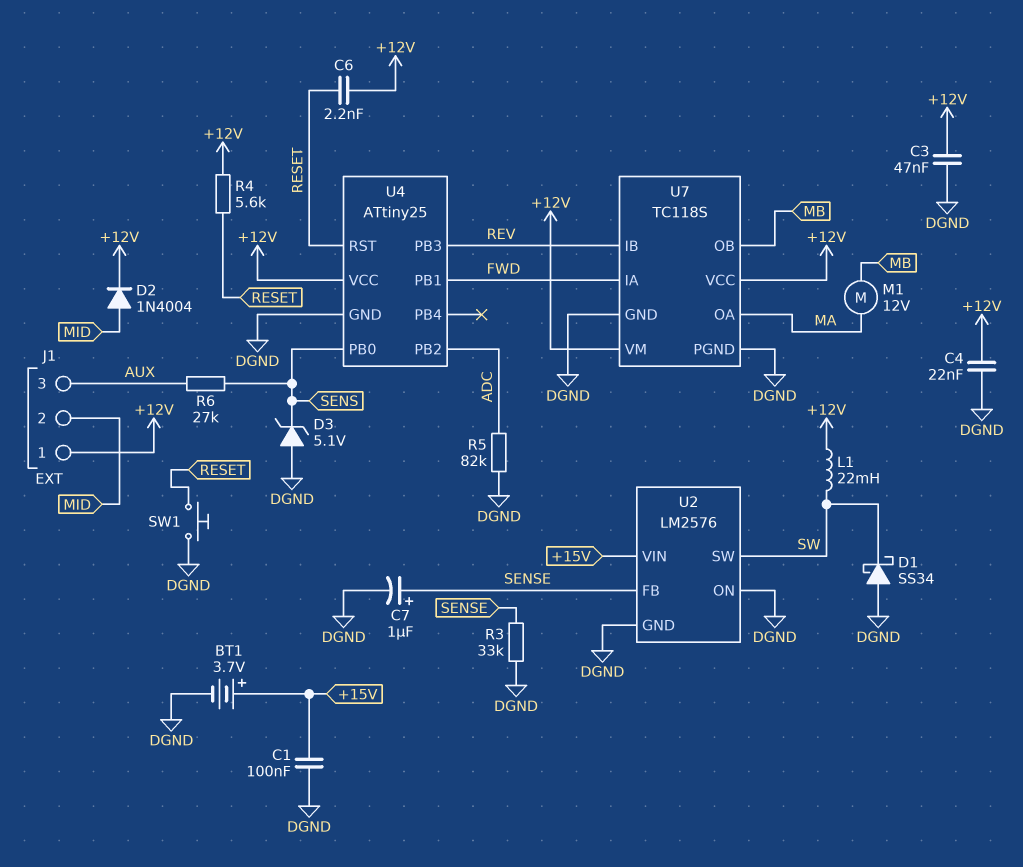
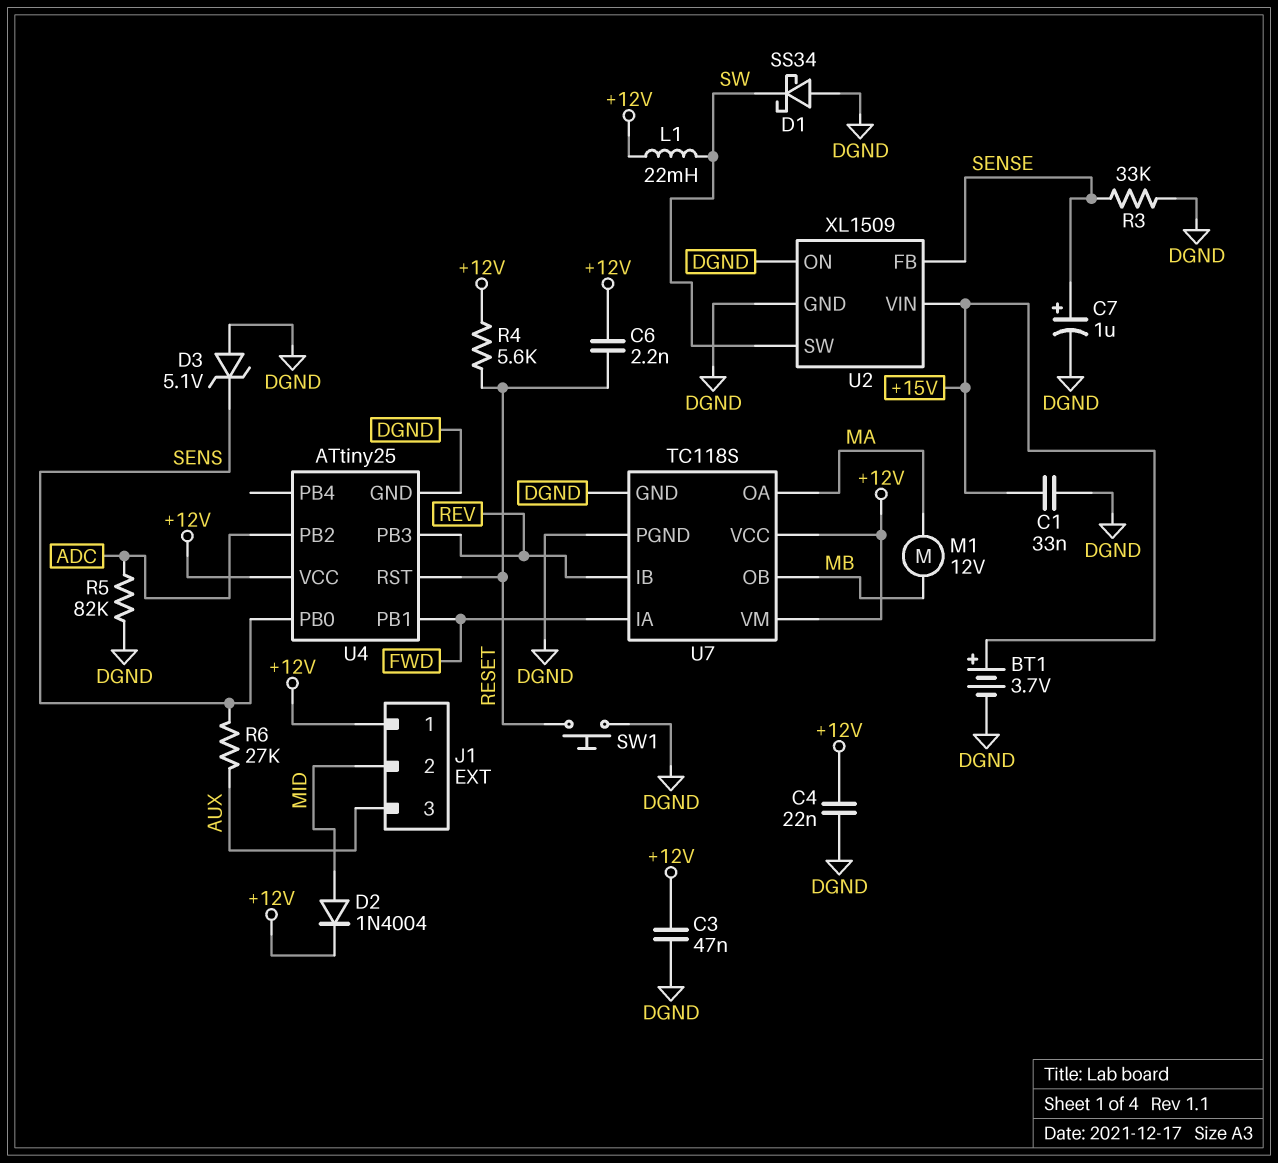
C1: 100nF (+15V, DGND) -> 33nF (+15V, DGND)
U2: LM2576 -> XL1509

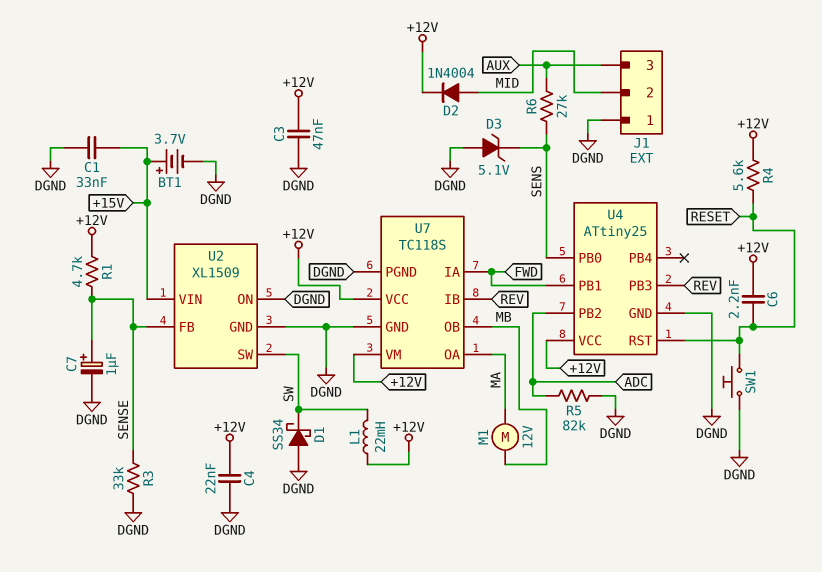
J1 pin 1: +12V -> DGND
R1: none -> 4.7k (+12V, SENSE)

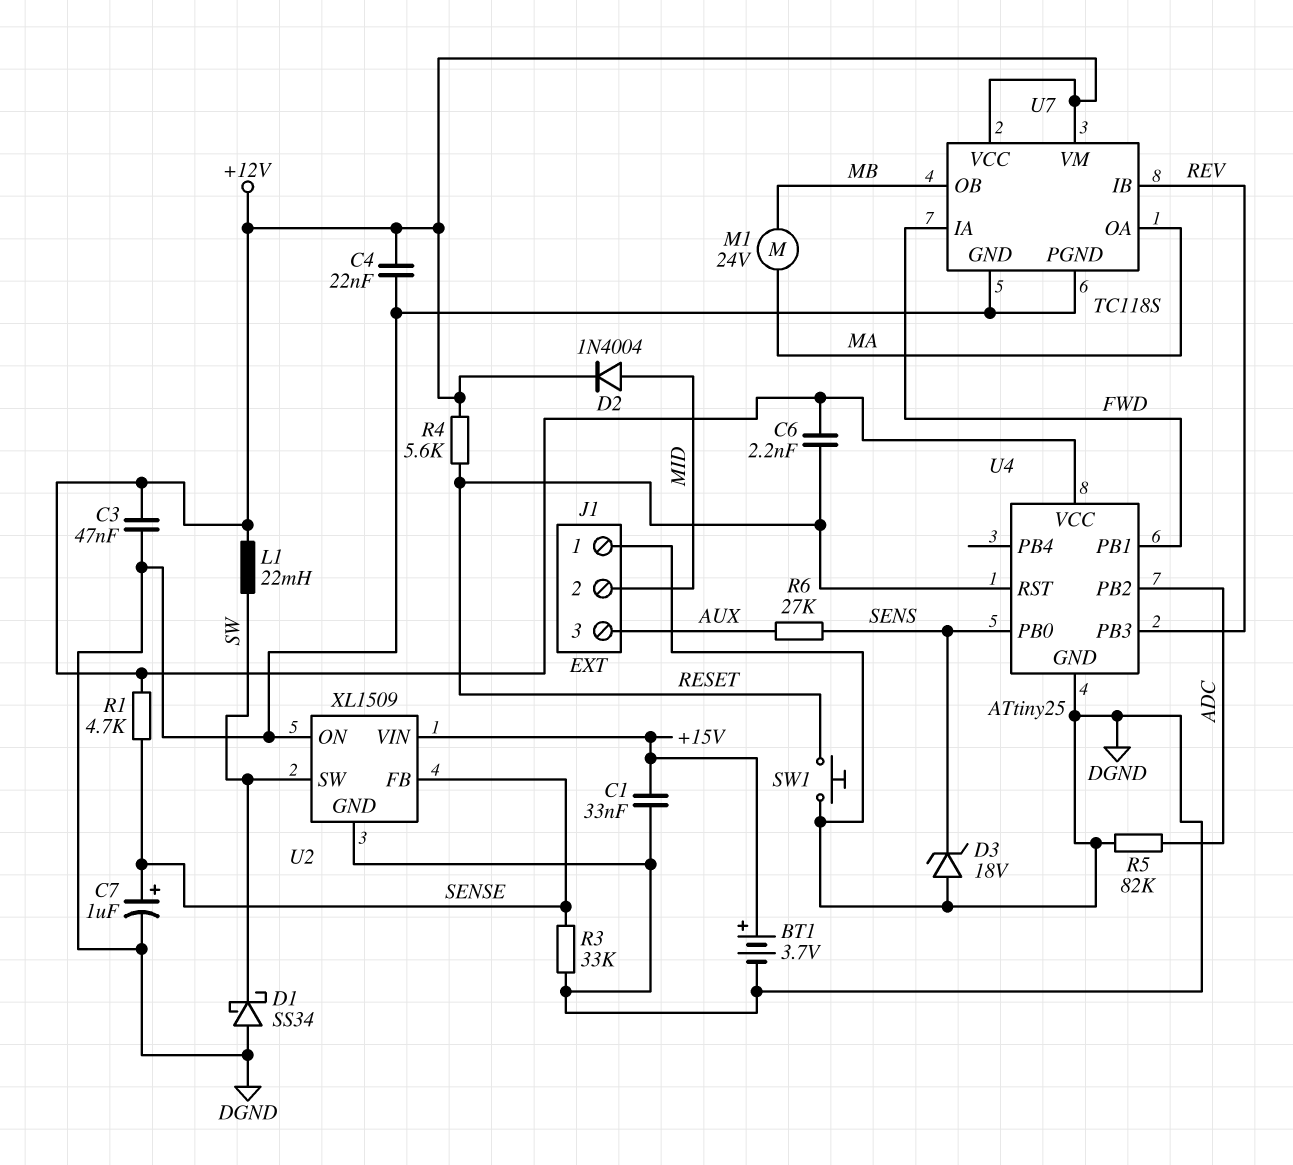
D3: zener 5.1V (A DGND, K SENS) -> zener 18V (A DGND, K SENS)
M1: motor 12V (MA, MB) -> motor 24V (MA, MB)

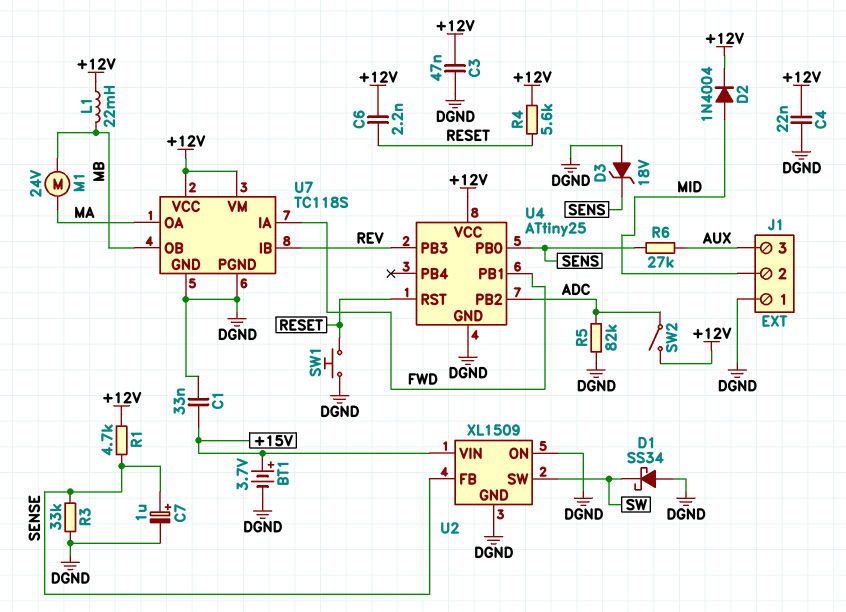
L1: 22mH (+12V, SW) -> 22mH (+12V, MB)
SW2: none -> switch (+12V, ADC)

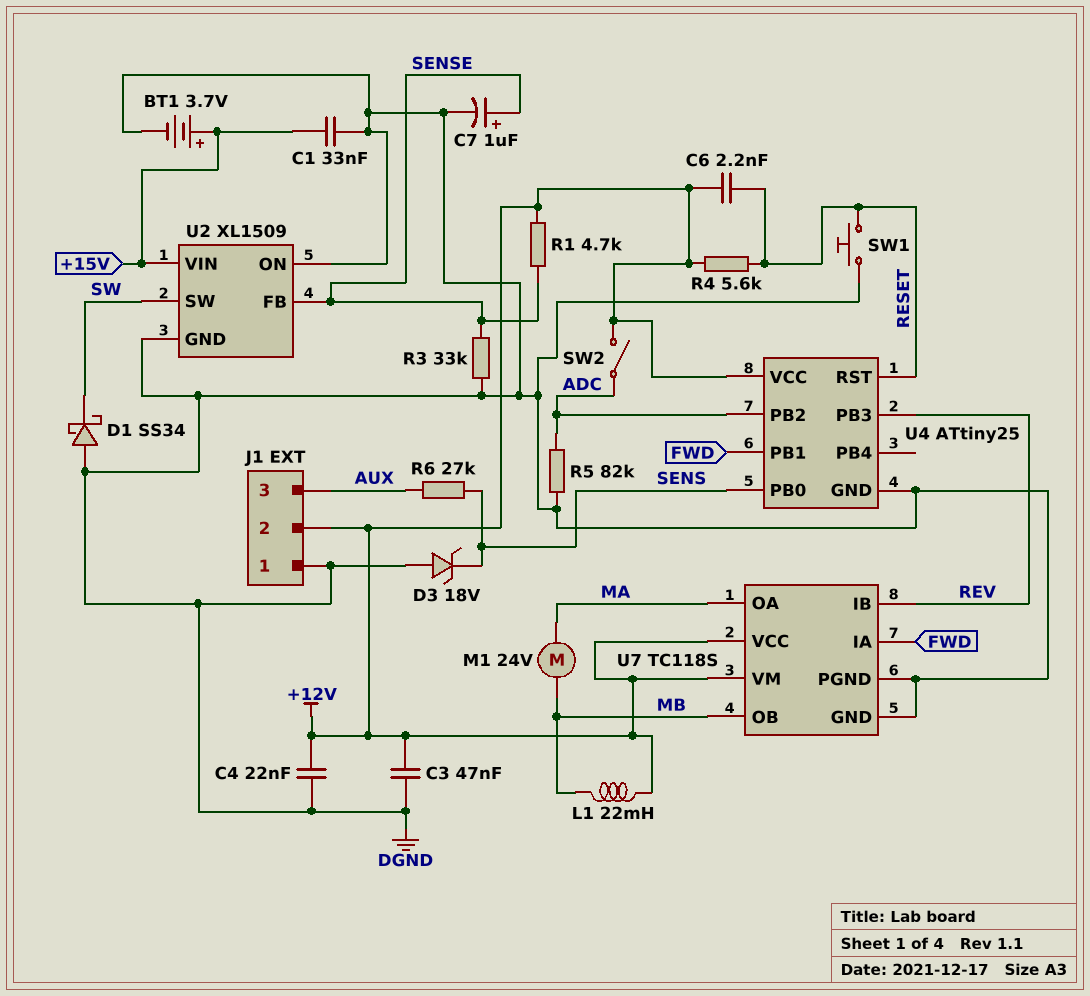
D2: diode 1N4004 (A MID, K +12V) -> none
J1 pin 2: MID -> +12V

